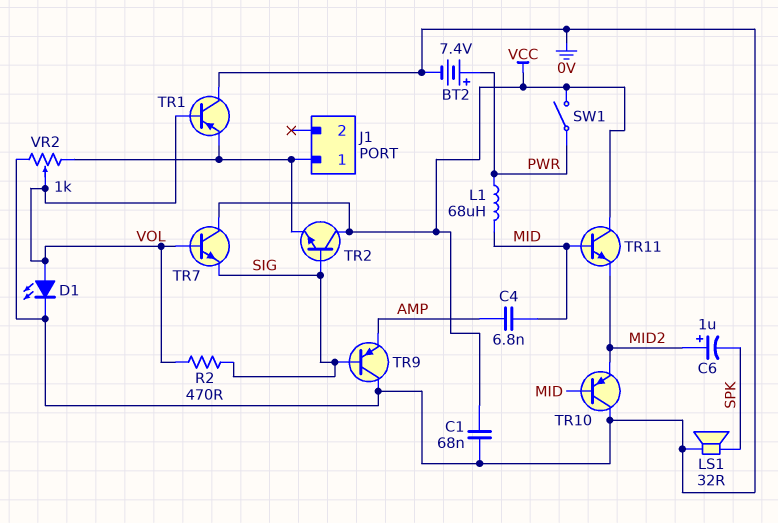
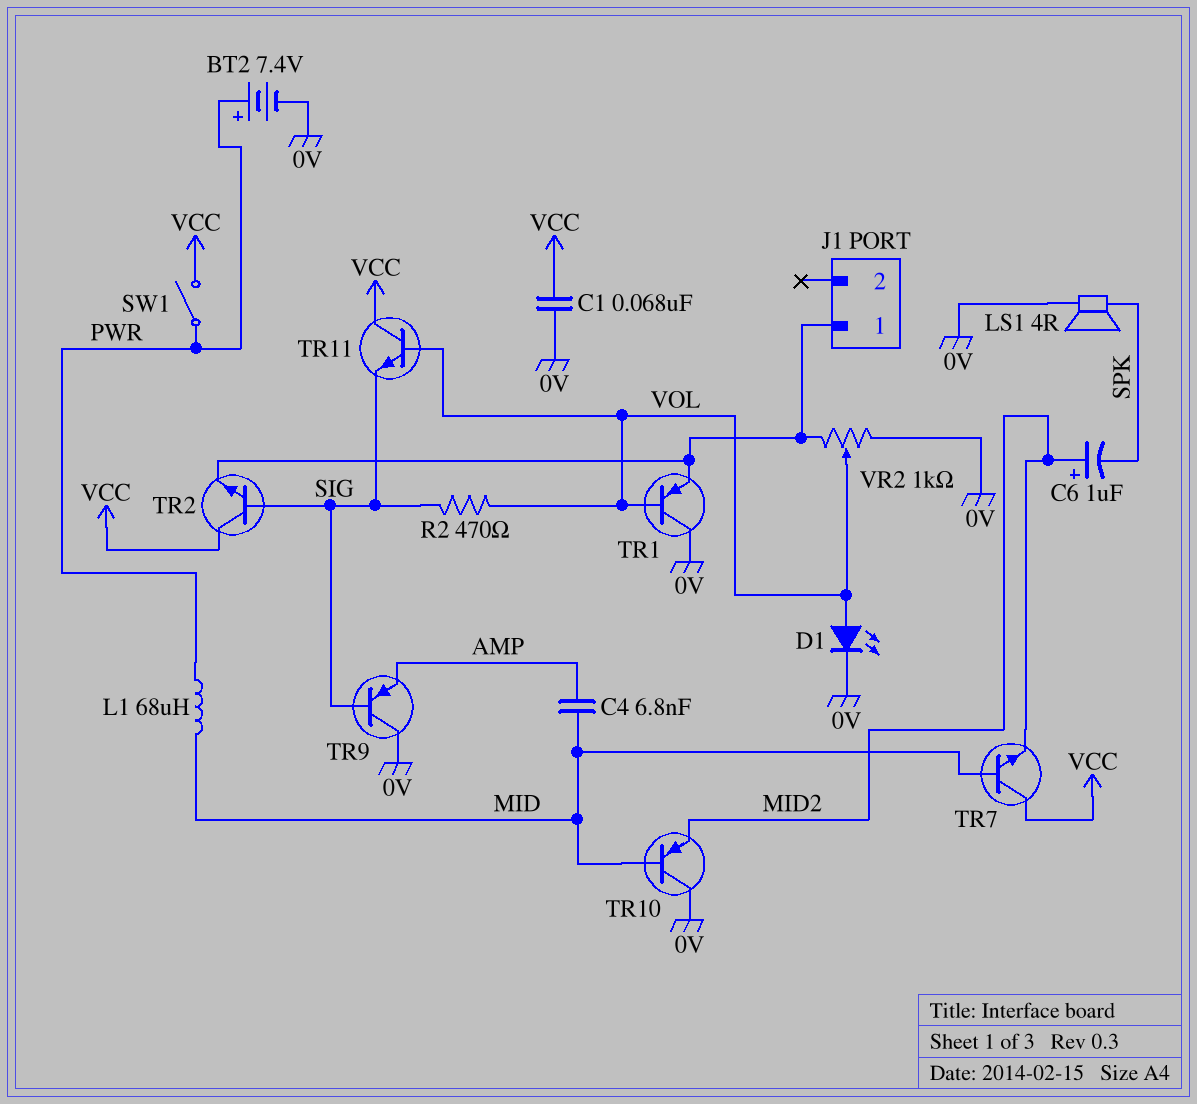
LS1: speaker 32R (0V, SPK) -> speaker 4R (0V, SPK)
TR7: NPN (B VOL, C VCC, E SIG) -> NPN (B MID, C VCC, E MID2)
TR11: NPN (B MID, C VCC, E MID2) -> NPN (B VOL, C VCC, E SIG)

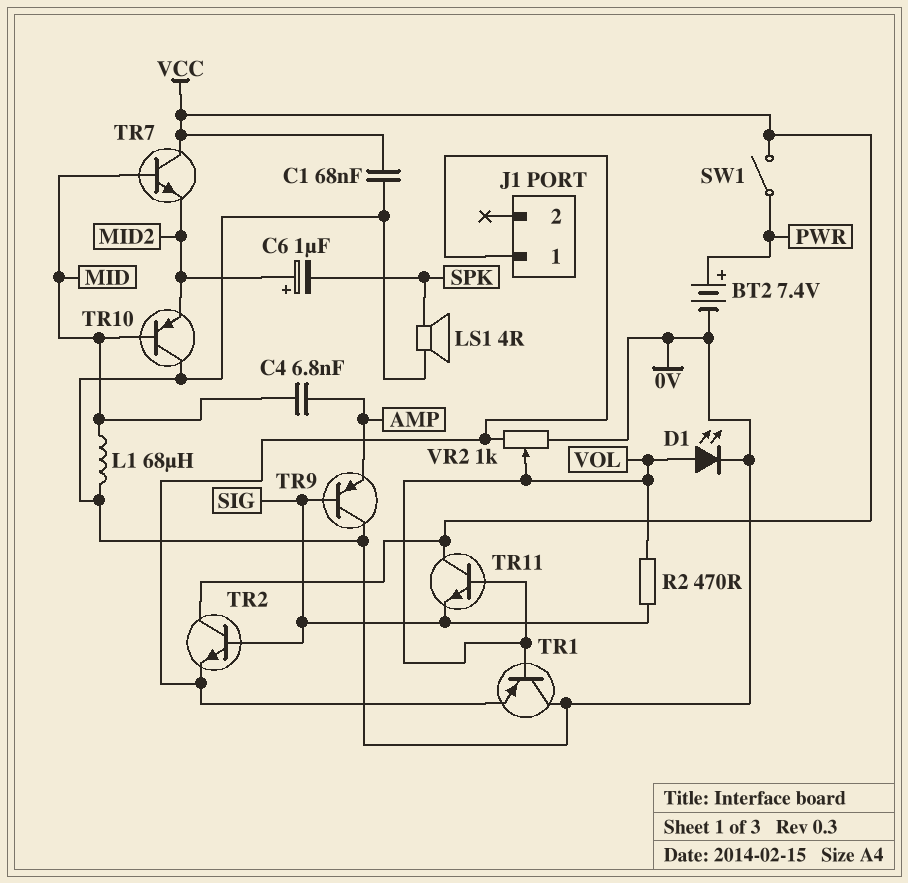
L1: 68uH (MID, PWR) -> 68uH (0V, MID)

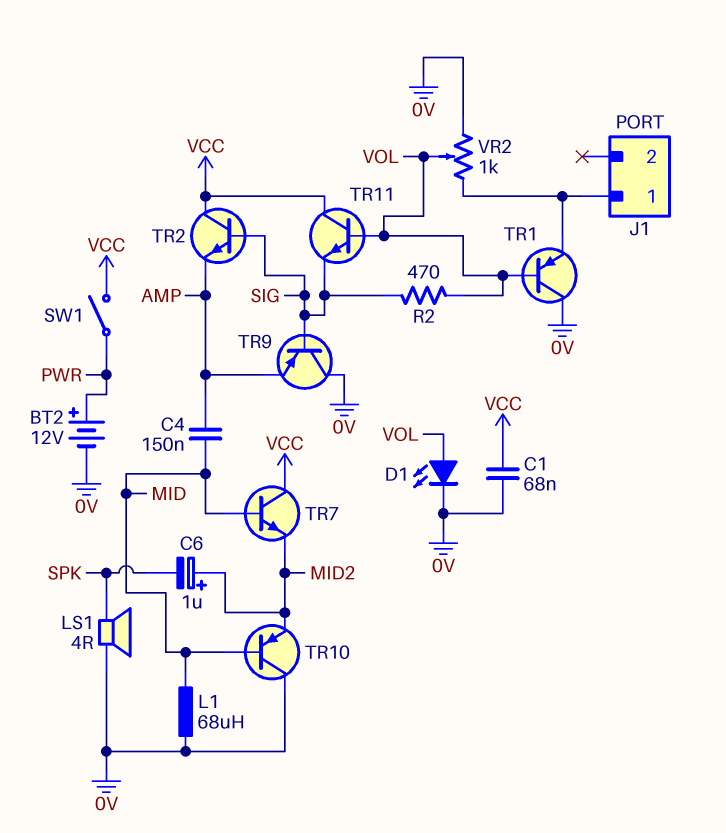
BT2: 7.4V (plus PWR, minus 0V) -> 12V (plus PWR, minus 0V)
C4: 6.8nF (AMP, MID) -> 150nF (AMP, MID)
TR2: NPN (B SIG, C VCC, E J1/1) -> NPN (B SIG, C VCC, E AMP)

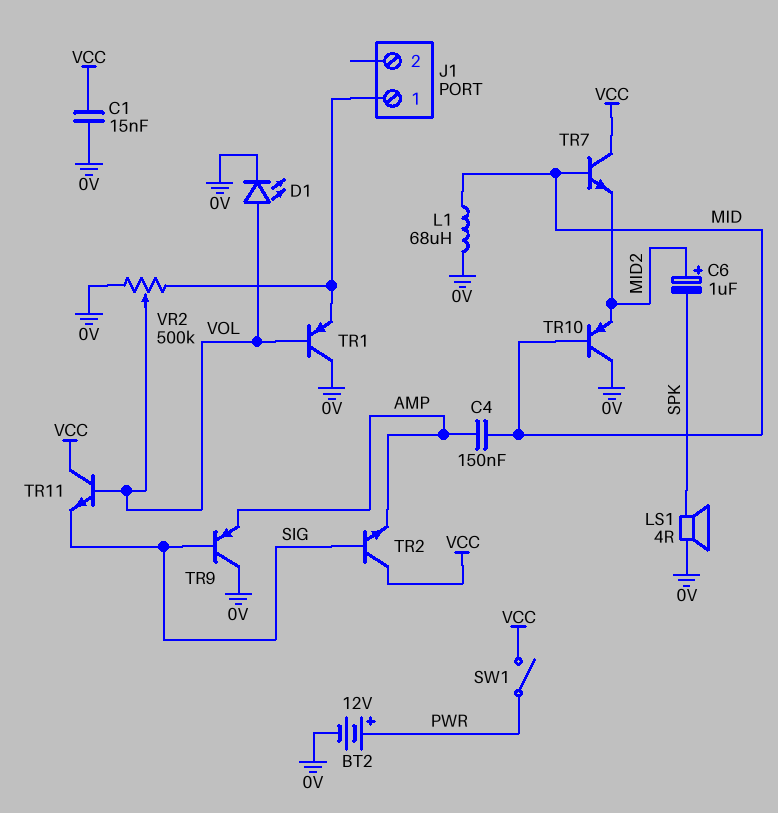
C1: 68nF (0V, VCC) -> 15nF (0V, VCC)
R2: 470 (SIG, VOL) -> none
VR2: 1k (0V, J1/1, wiper VOL) -> 500k (0V, J1/1, wiper VOL)

